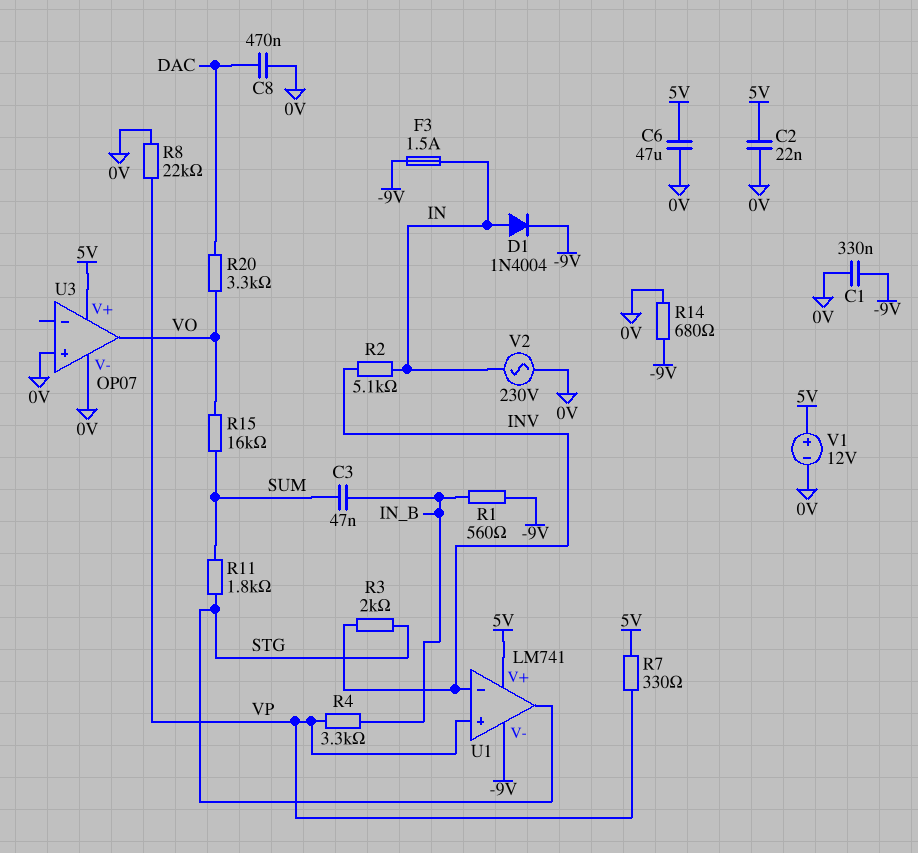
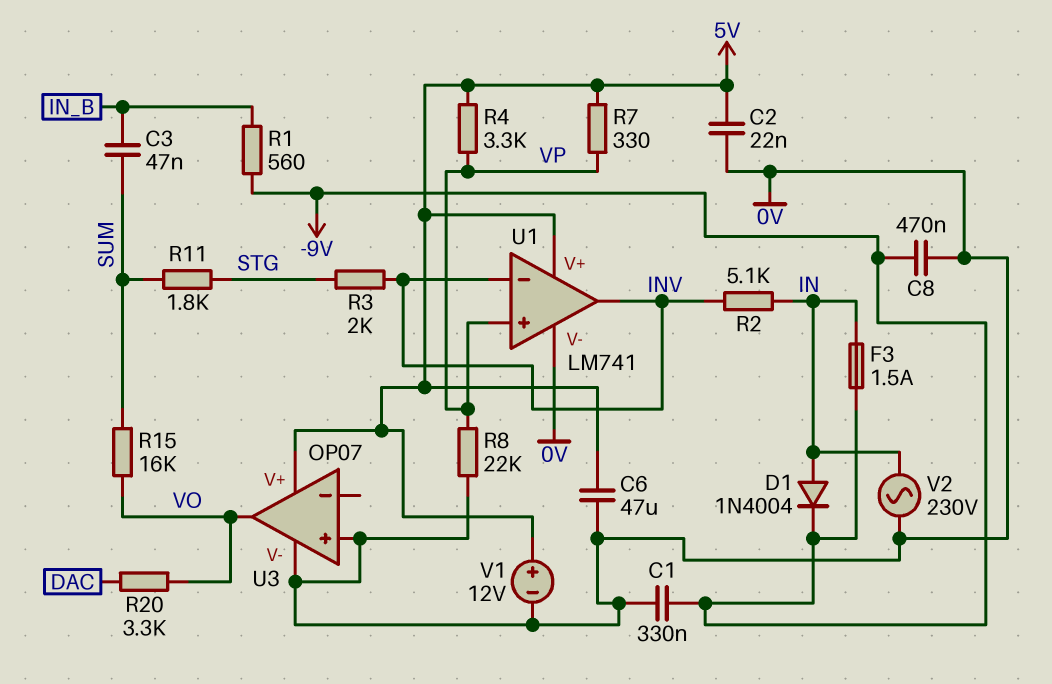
C8: 470nF (0V, DAC) -> 470nF (-9V, 0V)
R4: 3.3k (IN_B, VP) -> 3.3k (5V, VP)
R14: 680 (-9V, 0V) -> none
U1 pin V-: -9V -> 0V
U1 pin out: STG -> INV

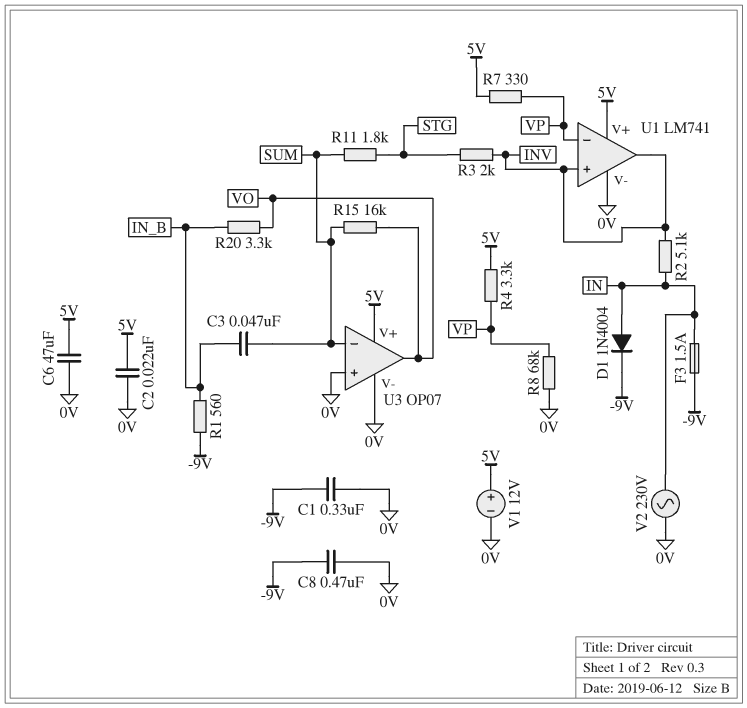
R8: 22k (0V, VP) -> 68k (0V, VP)
R20: 3.3k (DAC, VO) -> 3.3k (IN_B, VO)
U1 pin in+: VP -> INV
U1 pin in-: INV -> VP
U3 pin in-: none -> SUM

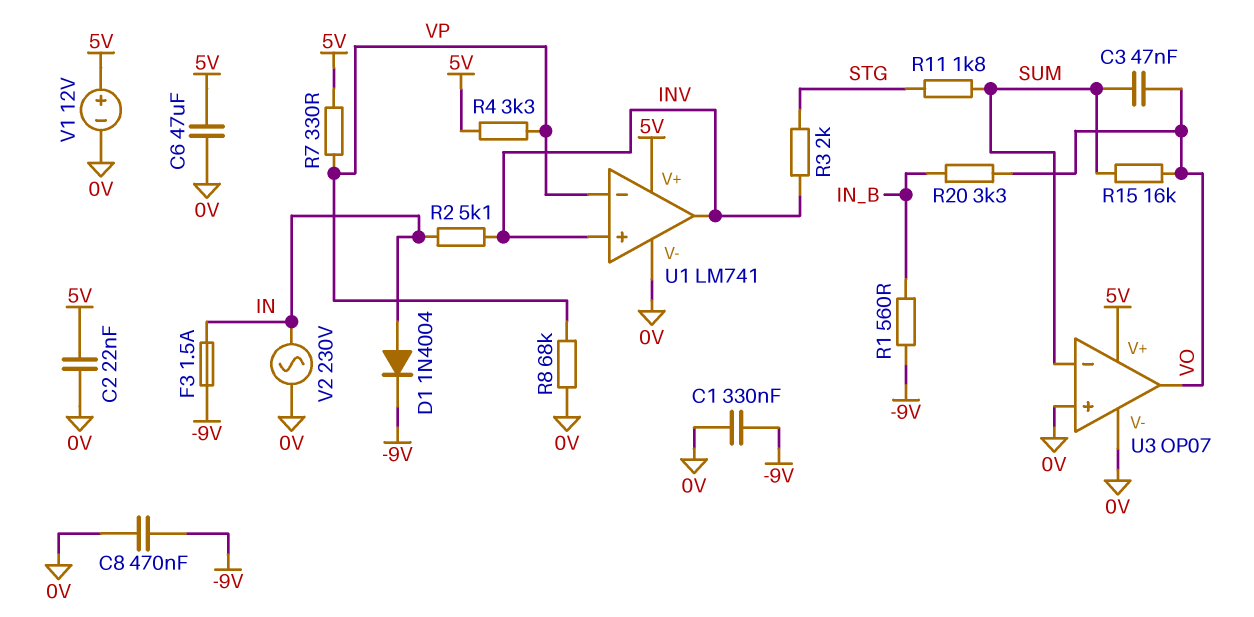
C3: 47nF (IN_B, SUM) -> 47nF (SUM, VO)

